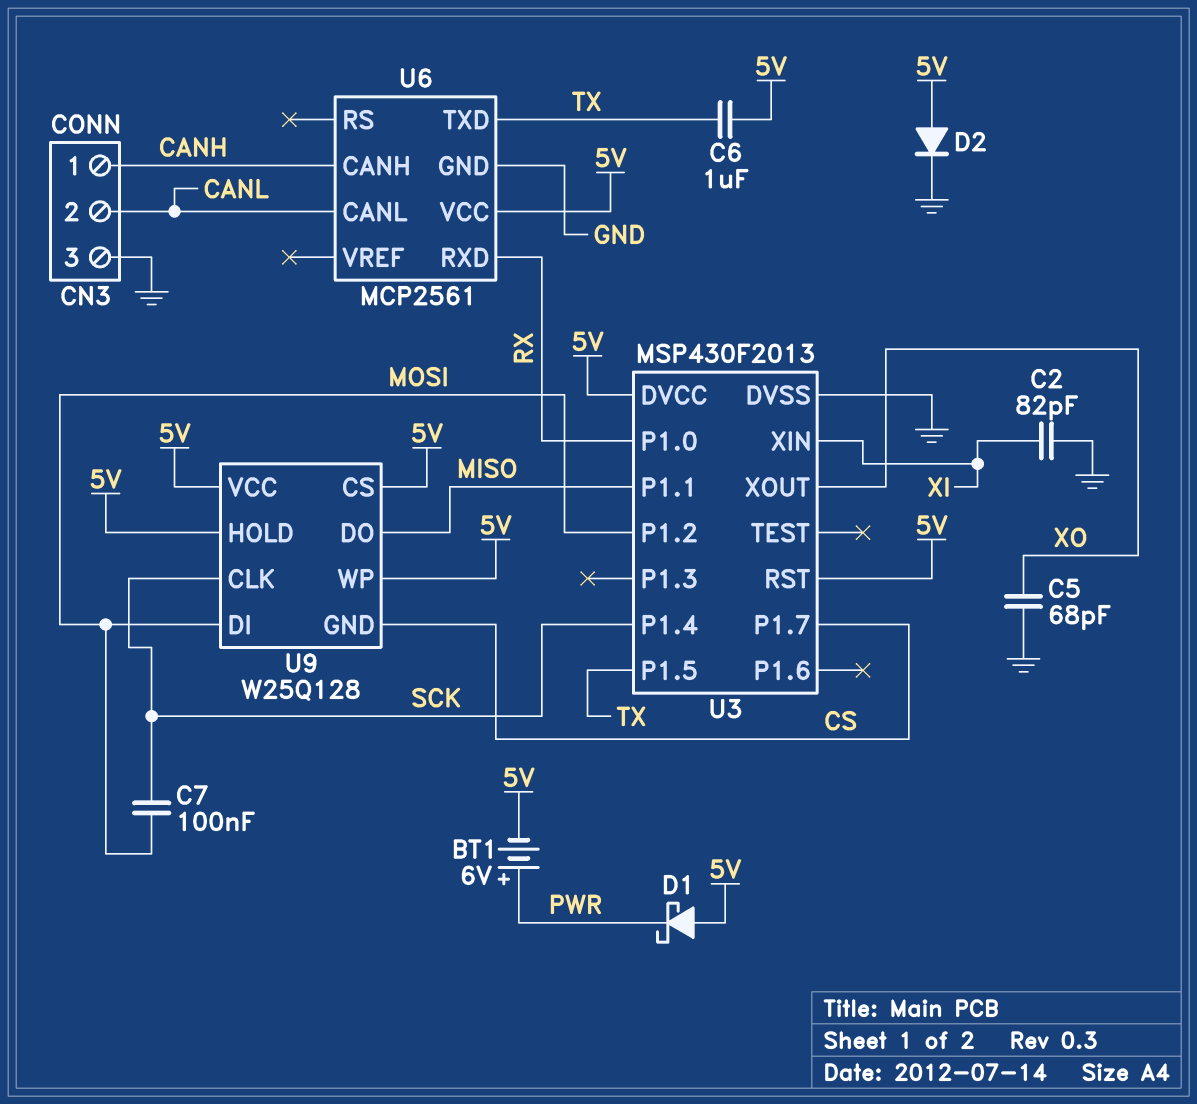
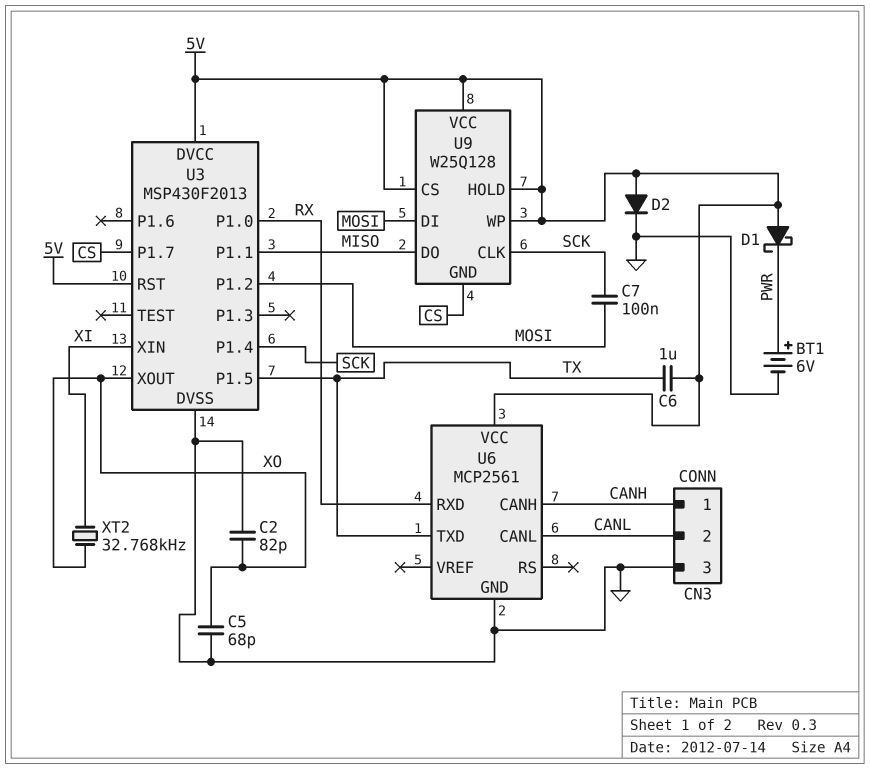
BT1: 6V (plus PWR, minus 5V) -> 6V (plus PWR, minus GND)
C2: 82pF (GND, XI) -> 82pF (GND, XO)
XT2: none -> 32.768kHz (XI, XO)

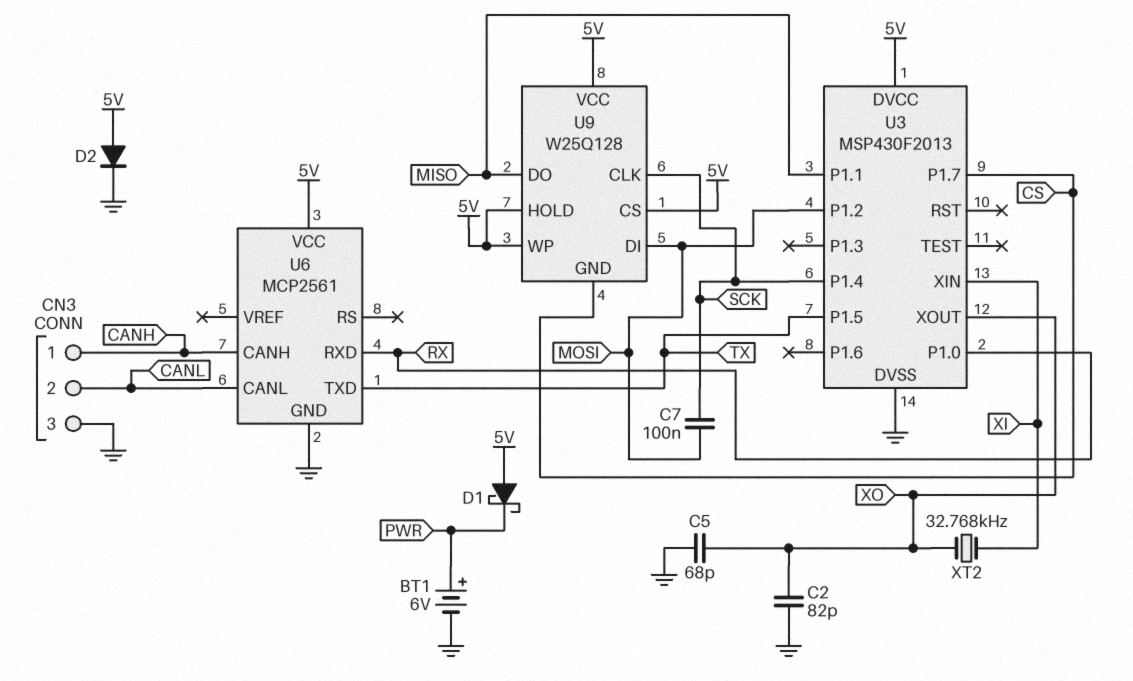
C6: 1uF (5V, TX) -> none
U3 pin RST: 5V -> none

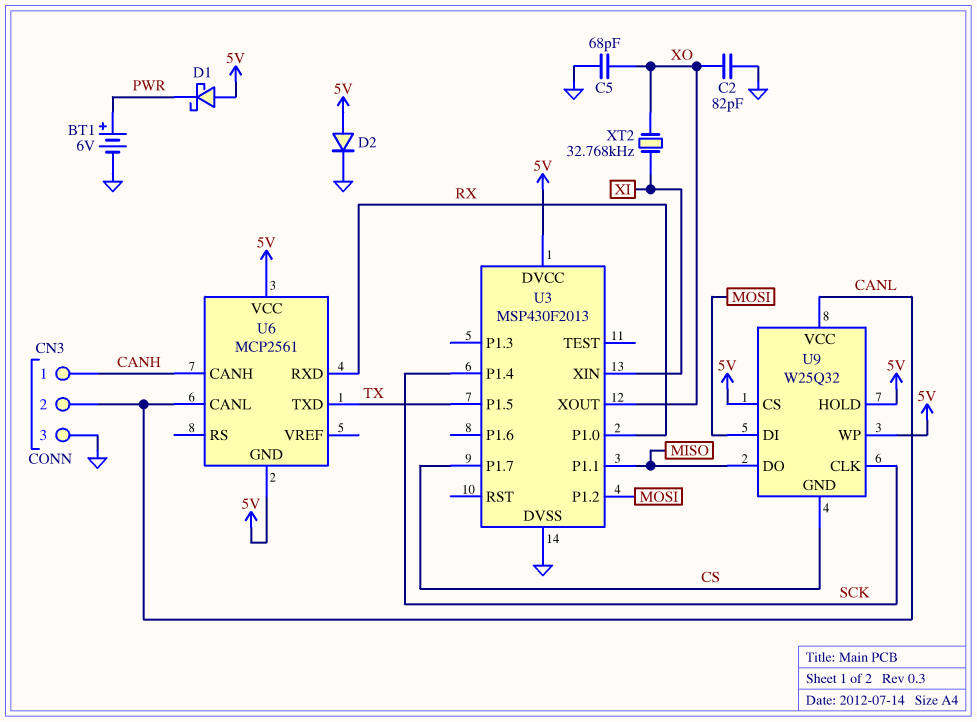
C7: 100nF (MOSI, SCK) -> none
U6 pin GND: GND -> 5V
U9: W25Q128 -> W25Q32
U9 pin VCC: 5V -> CANL

